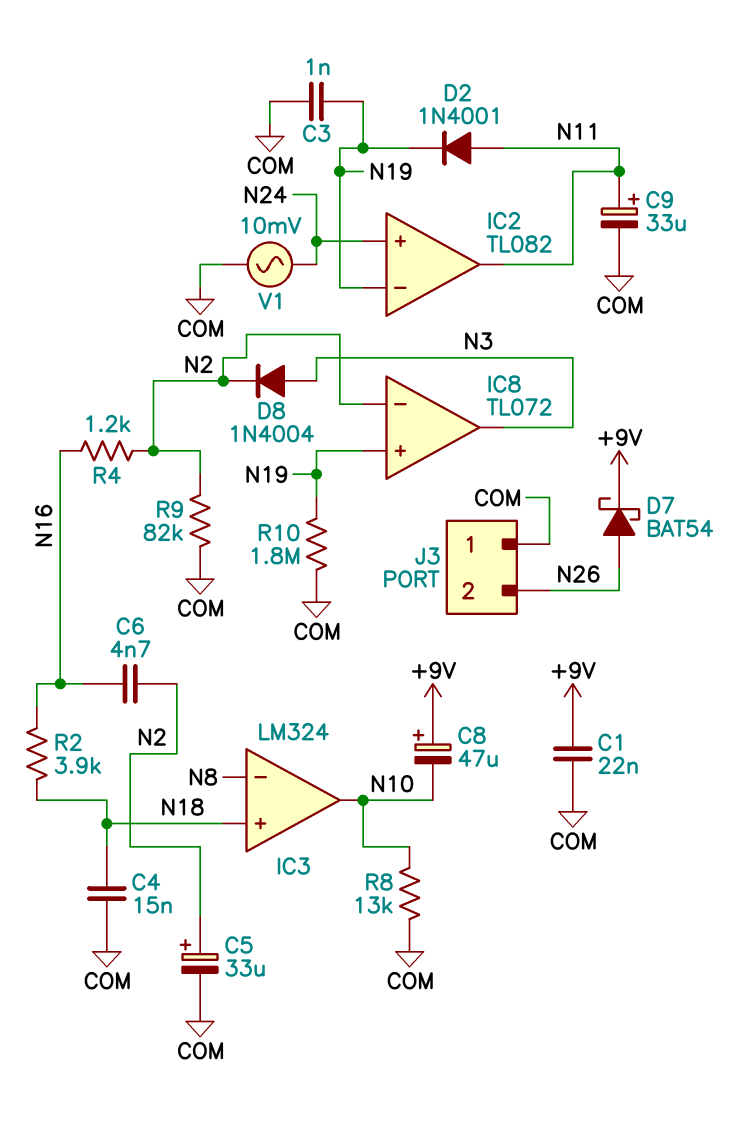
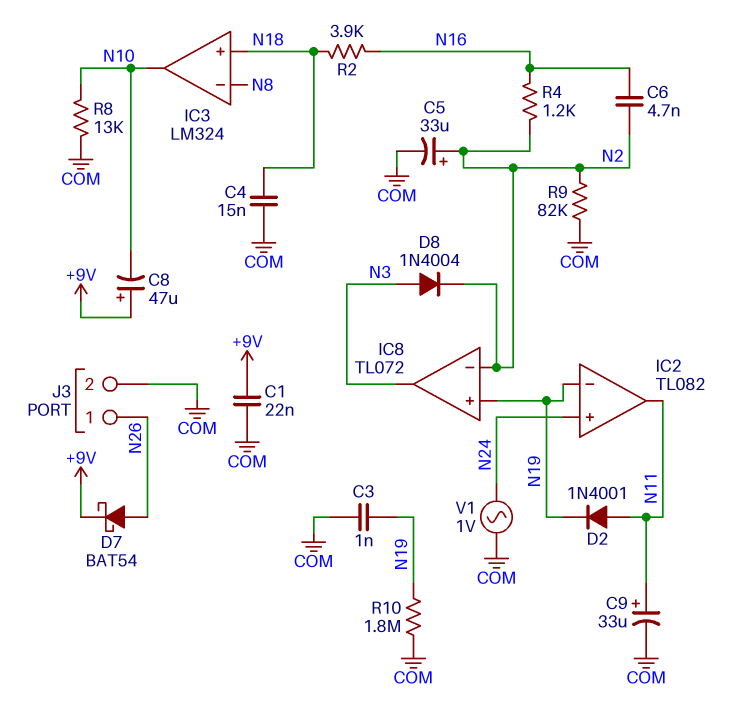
J3 pin 1: COM -> N26
J3 pin 2: N26 -> COM
V1: AC 10mV (COM, N24) -> AC 1V (COM, N24)

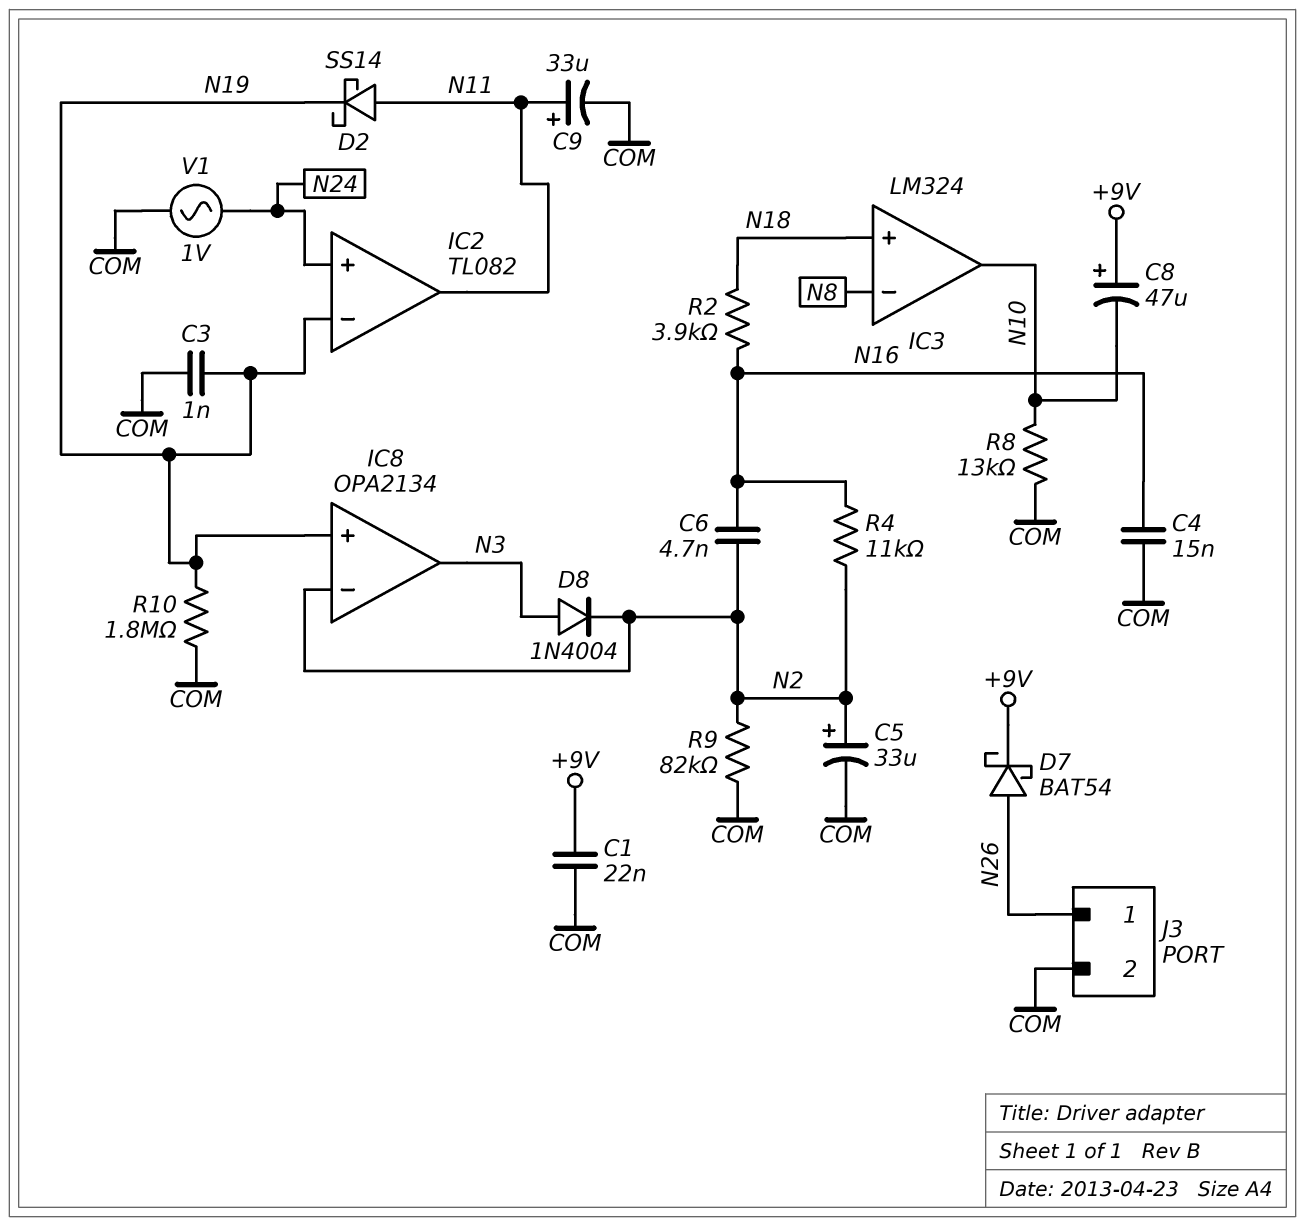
C4: 15nF (COM, N18) -> 15nF (COM, N16)
D2: diode 1N4001 (A N11, K N19) -> schottky SS14 (A N11, K N19)
IC8: TL072 -> OPA2134
R4: 1.2k (N2, N16) -> 11k (N2, N16)

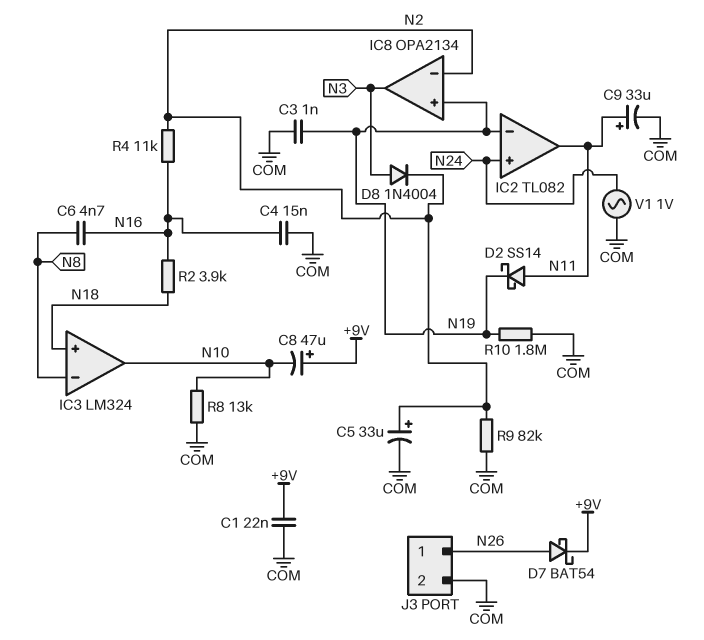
C6: 4.7nF (N2, N16) -> 4.7nF (N8, N16)

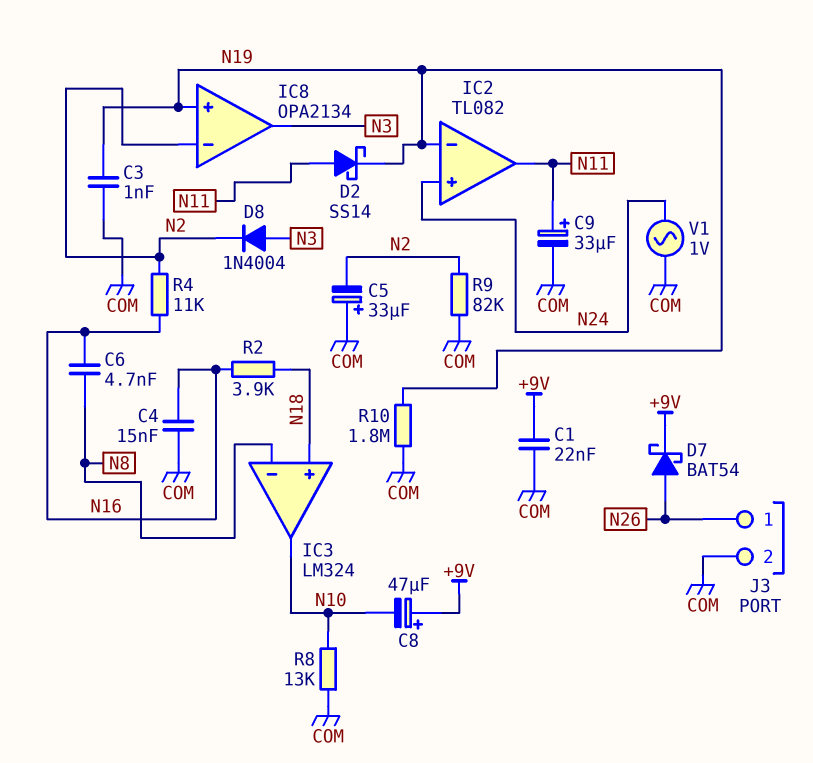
C5: 33uF (plus N2, minus COM) -> 33uF (plus COM, minus N2)

